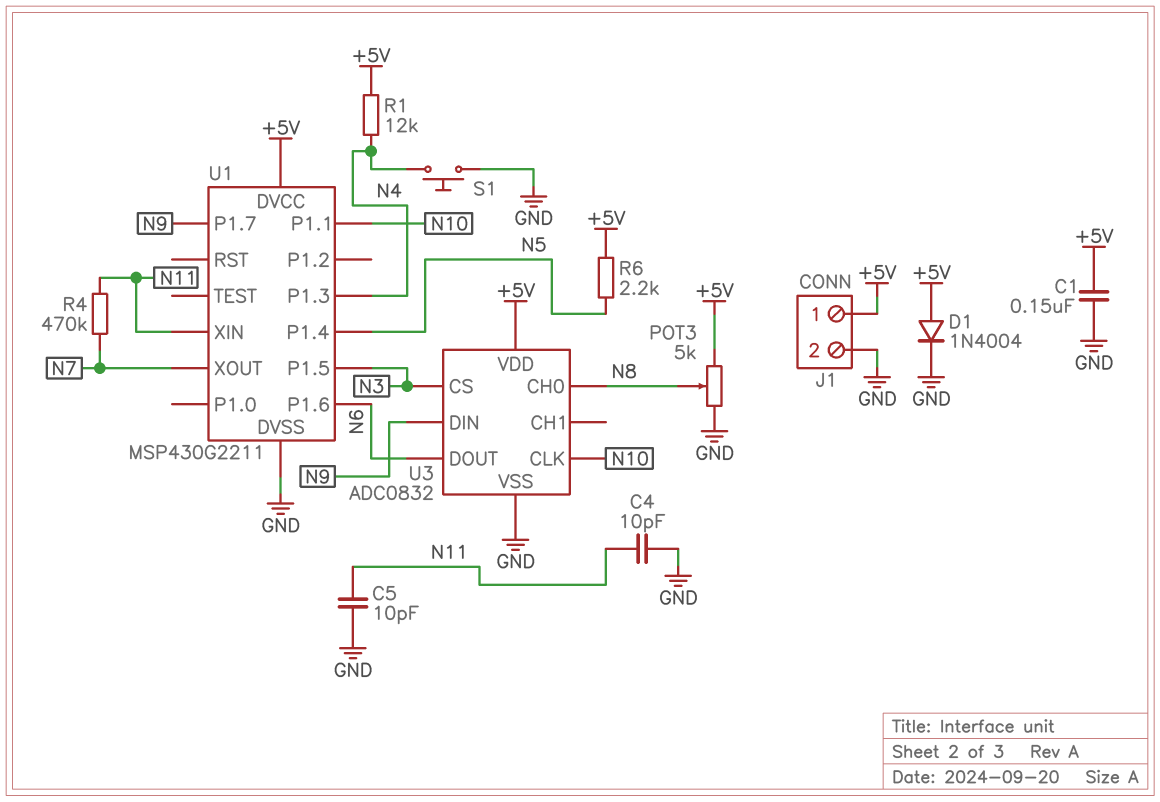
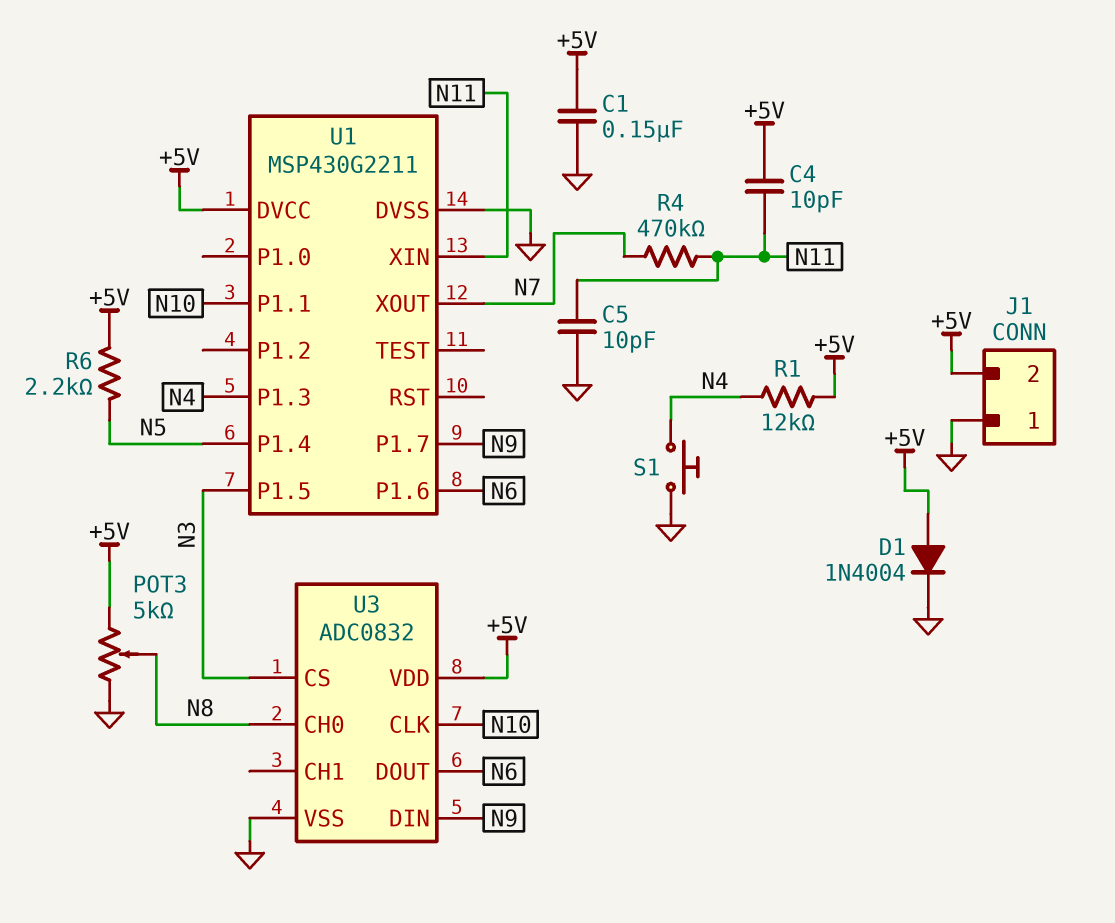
C4: 10pF (GND, N11) -> 10pF (+5V, N11)
J1 pin 1: +5V -> GND
J1 pin 2: GND -> +5V

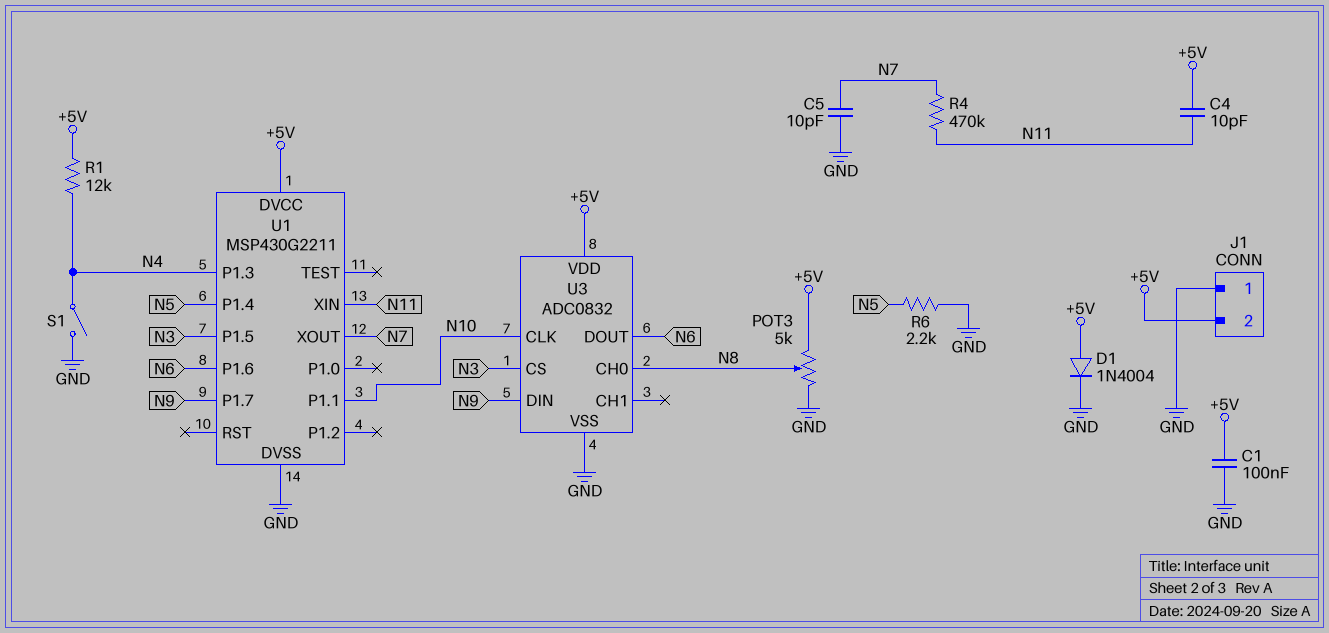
C1: 150nF (+5V, GND) -> 100nF (+5V, GND)
C5: 10pF (GND, N11) -> 10pF (GND, N7)
R6: 2.2k (+5V, N5) -> 2.2k (GND, N5)
S1: button (GND, N4) -> switch (GND, N4)

